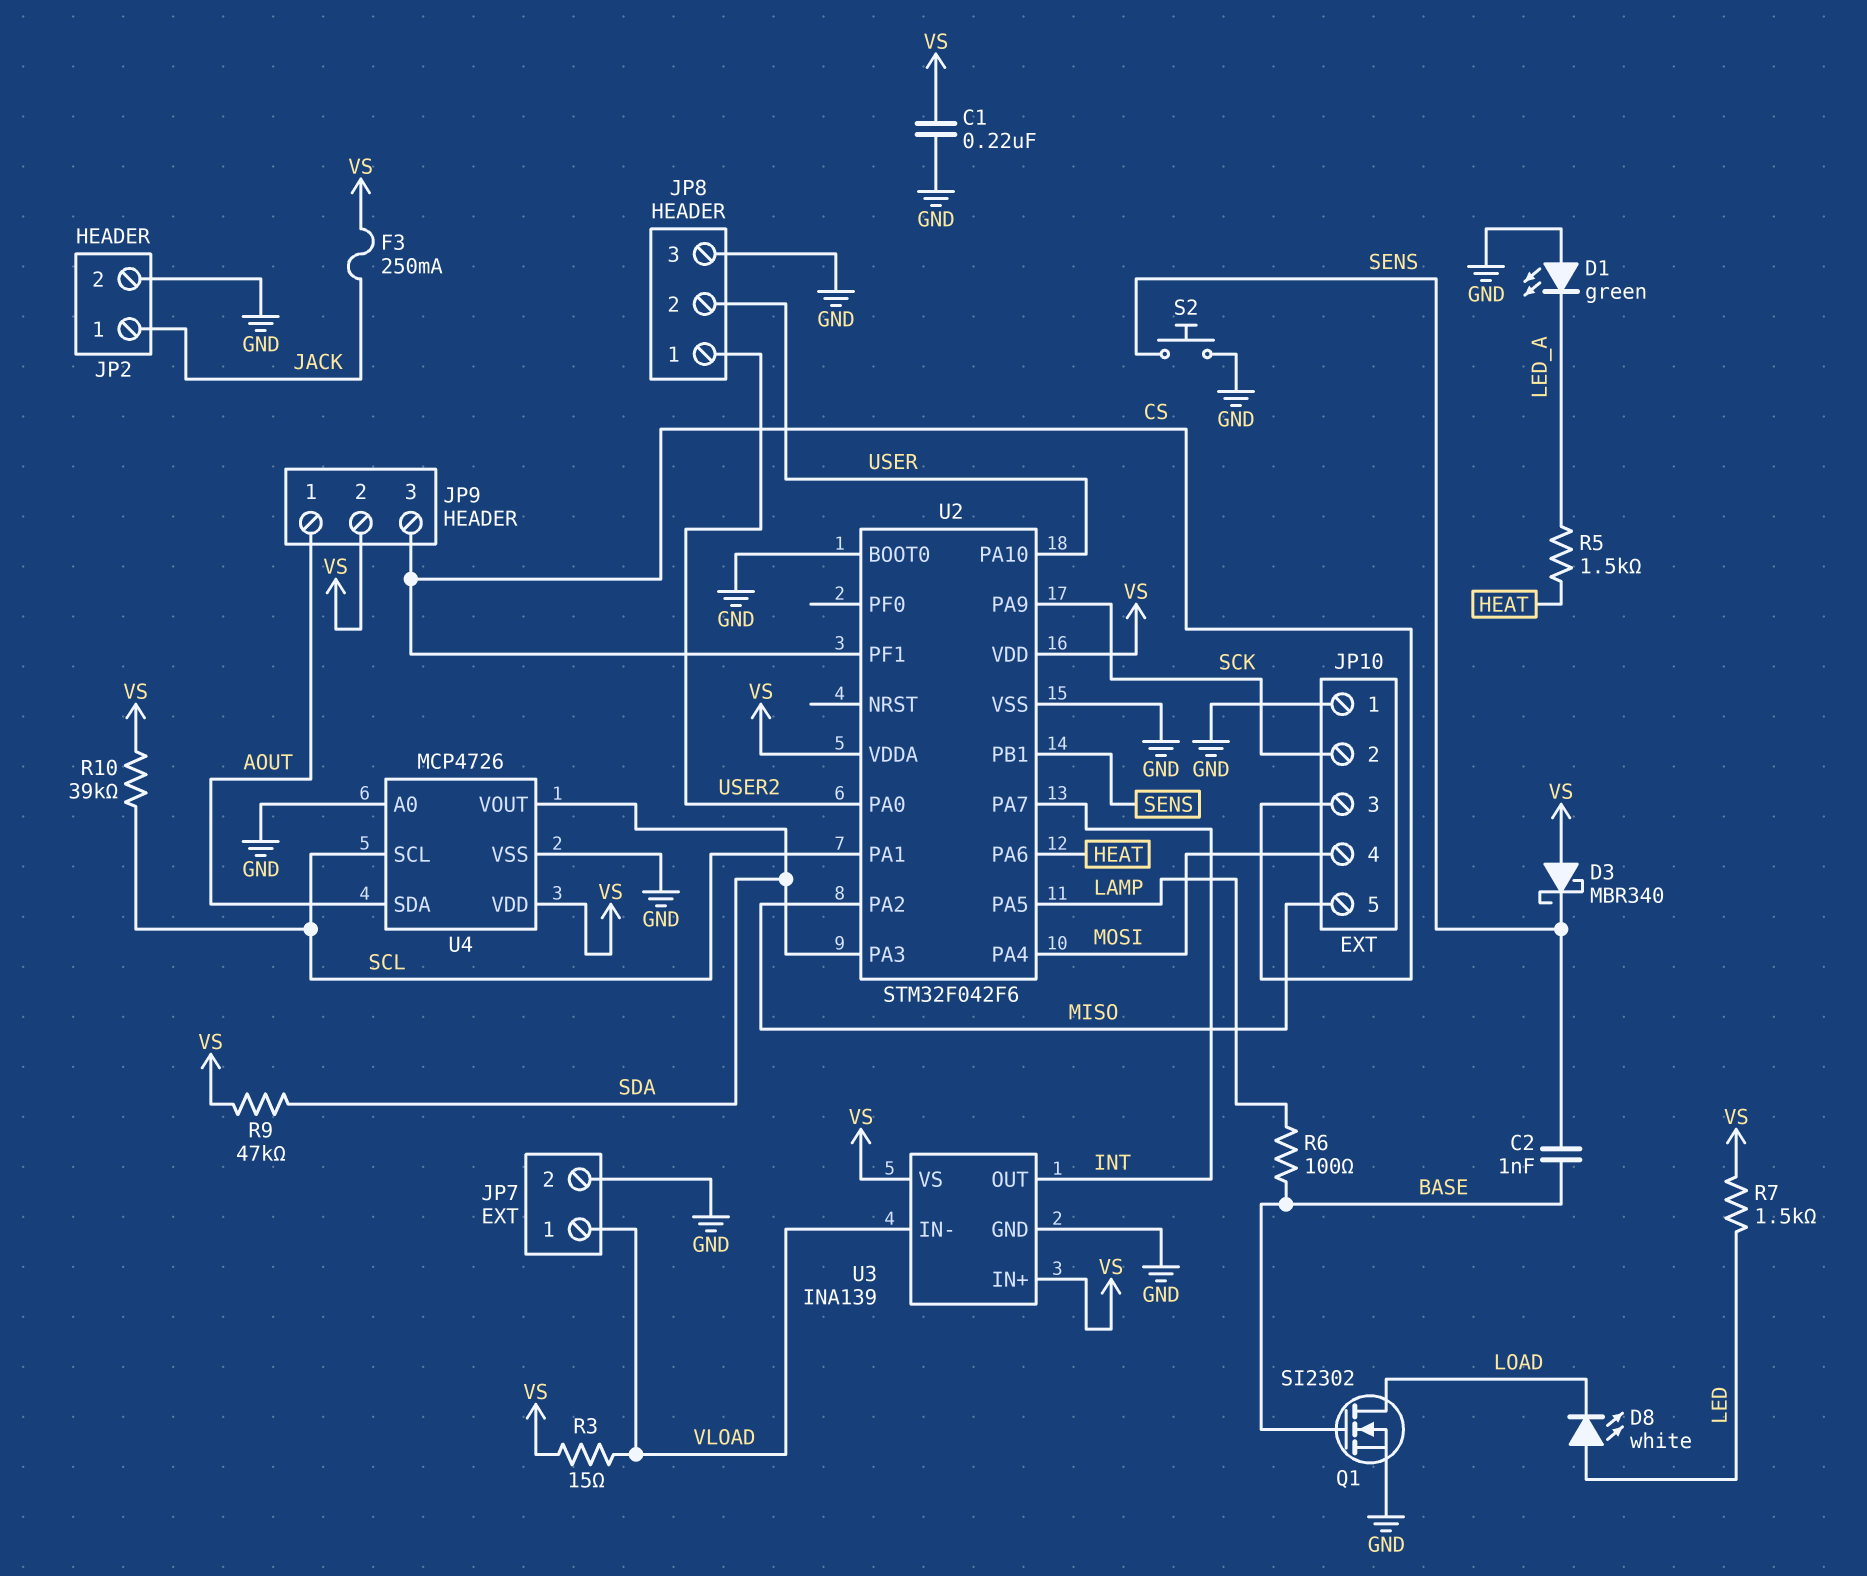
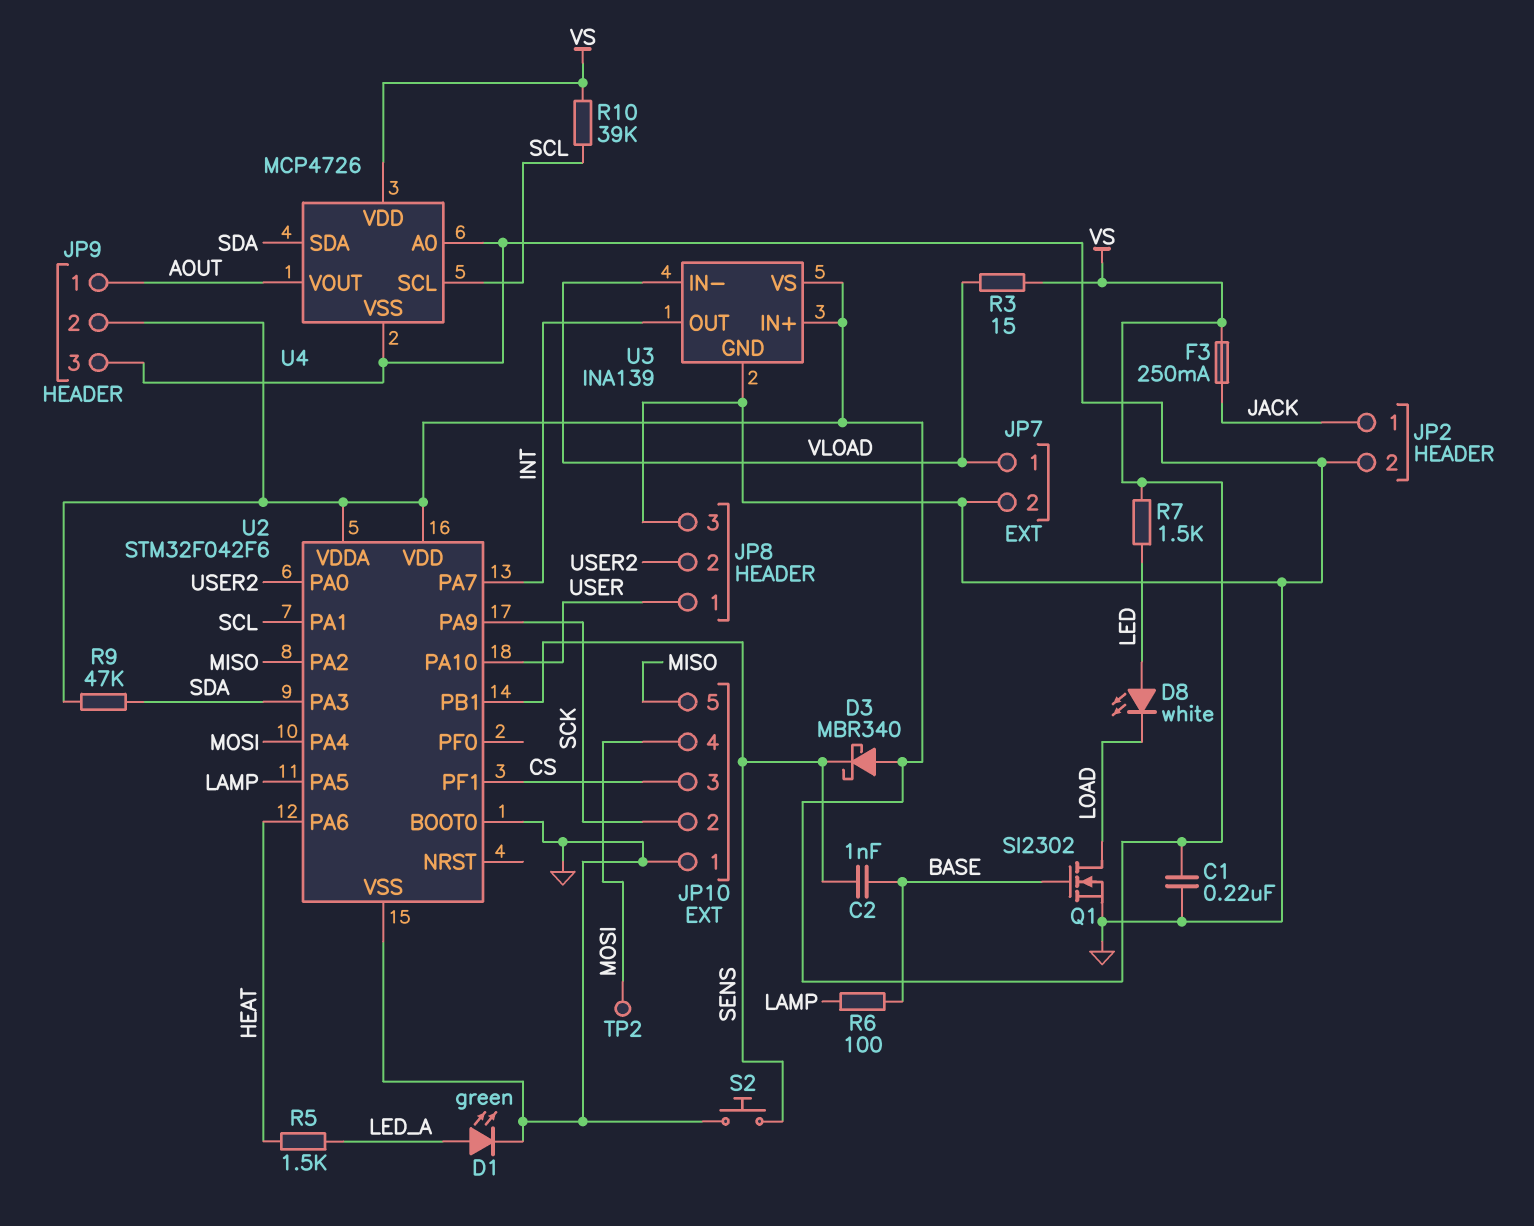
D1: LED green (A GND, K LED_A) -> LED green (A LED_A, K GND)
JP8 pin 1: USER2 -> USER
JP8 pin 2: USER -> USER2
JP9 pin 3: CS -> GND
TP2: none -> test point (MOSI)
U4 pin SDA: AOUT -> SDA
U4 pin VOUT: SDA -> AOUT

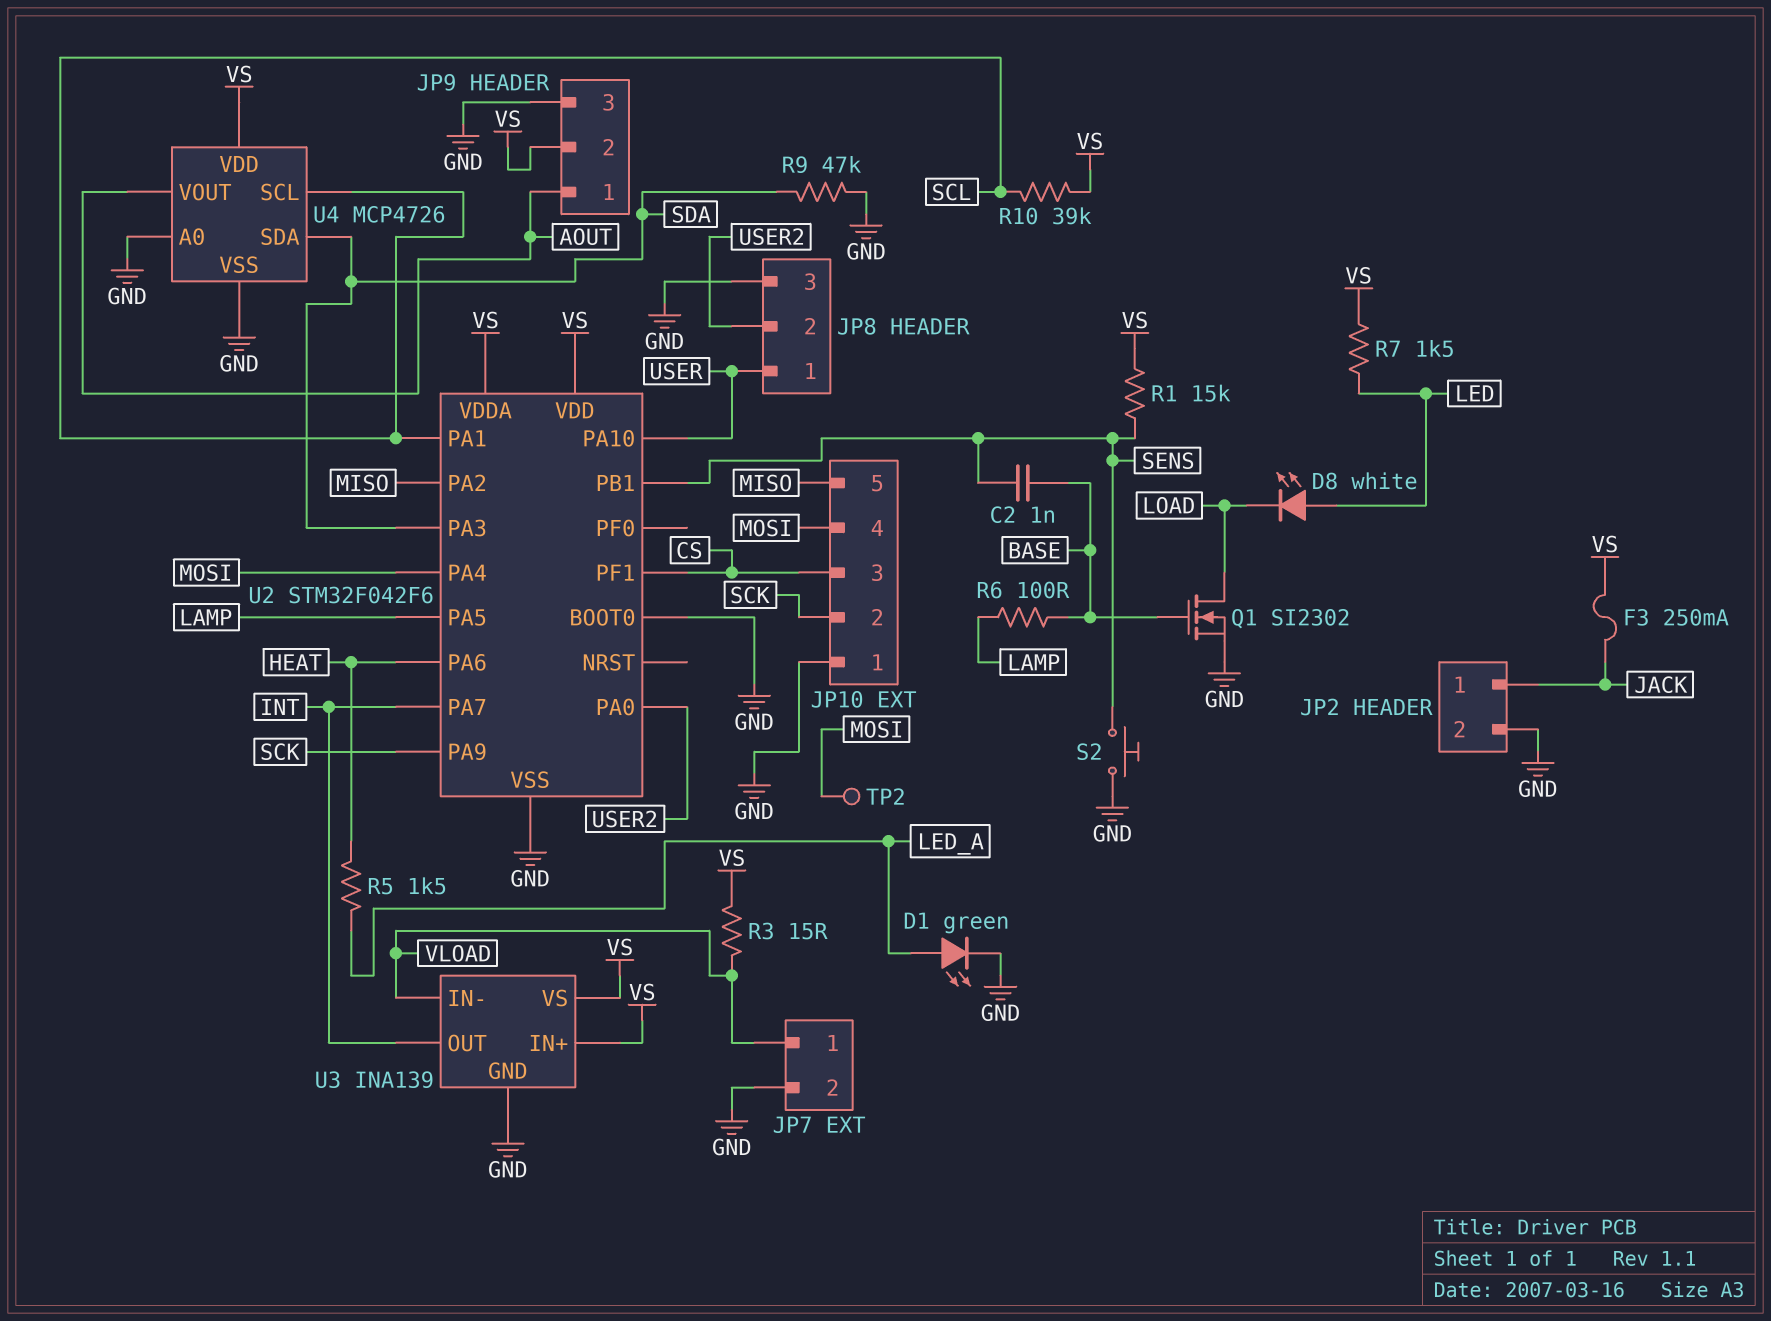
C1: 220nF (GND, VS) -> none
D3: schottky MBR340 (A VS, K SENS) -> none
R1: none -> 15k (SENS, VS)
R9: 47k (SDA, VS) -> 47k (GND, SDA)

